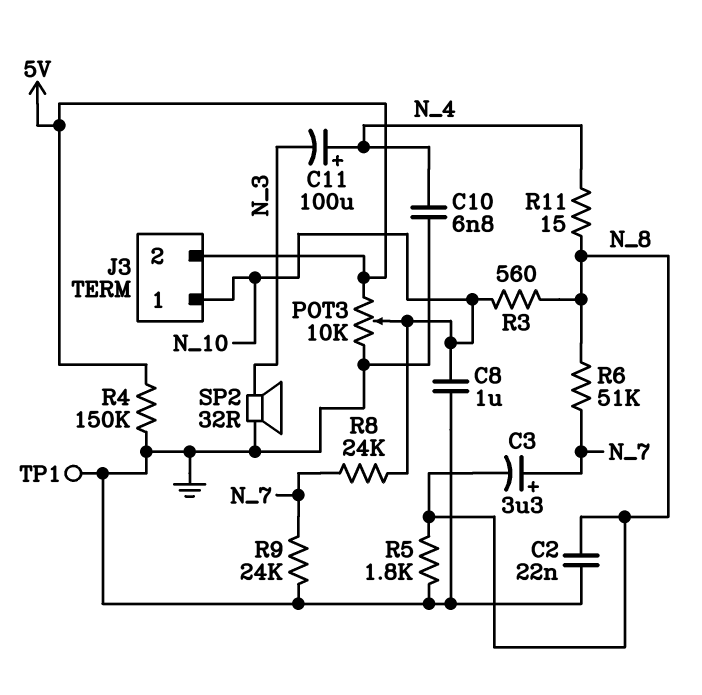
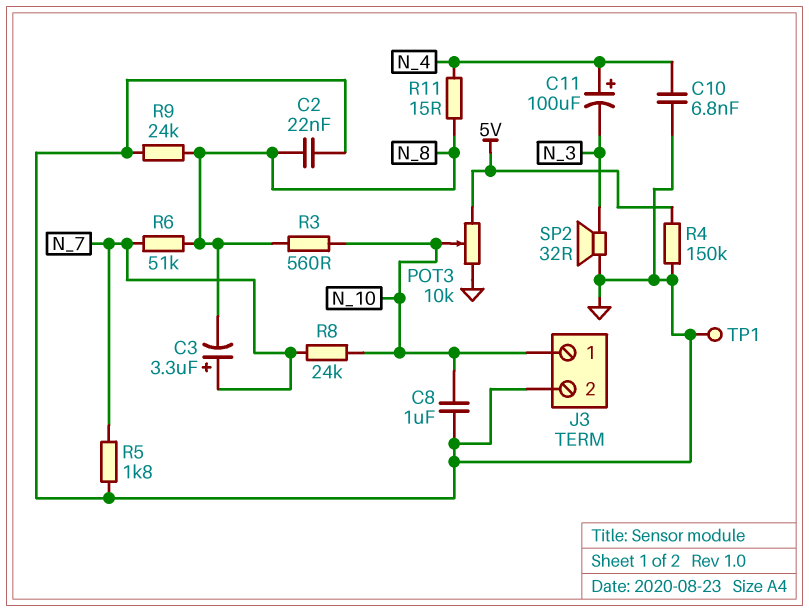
J3 pin 2: 5V -> GND
R5: 1.8k (GND, N_8) -> 1.8k (GND, N_7)
R9: 24k (GND, N_7) -> 24k (GND, N_8)

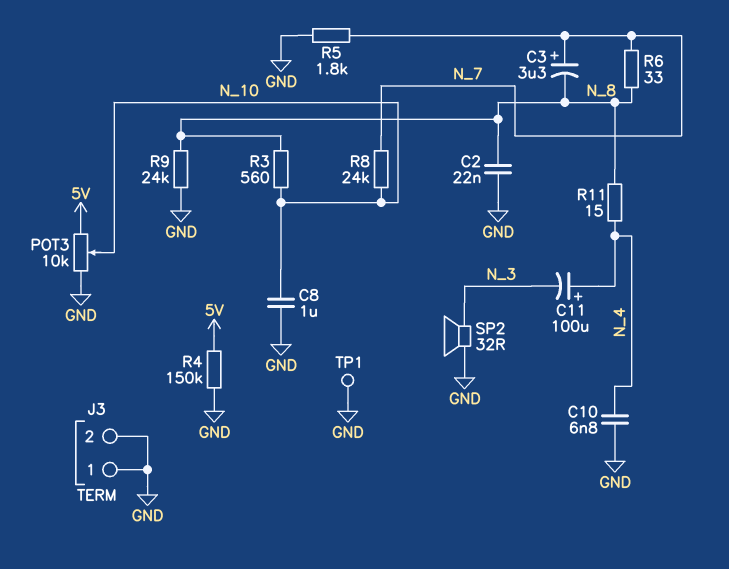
J3 pin 1: N_10 -> GND
R6: 51k (N_7, N_8) -> 33 (N_7, N_8)

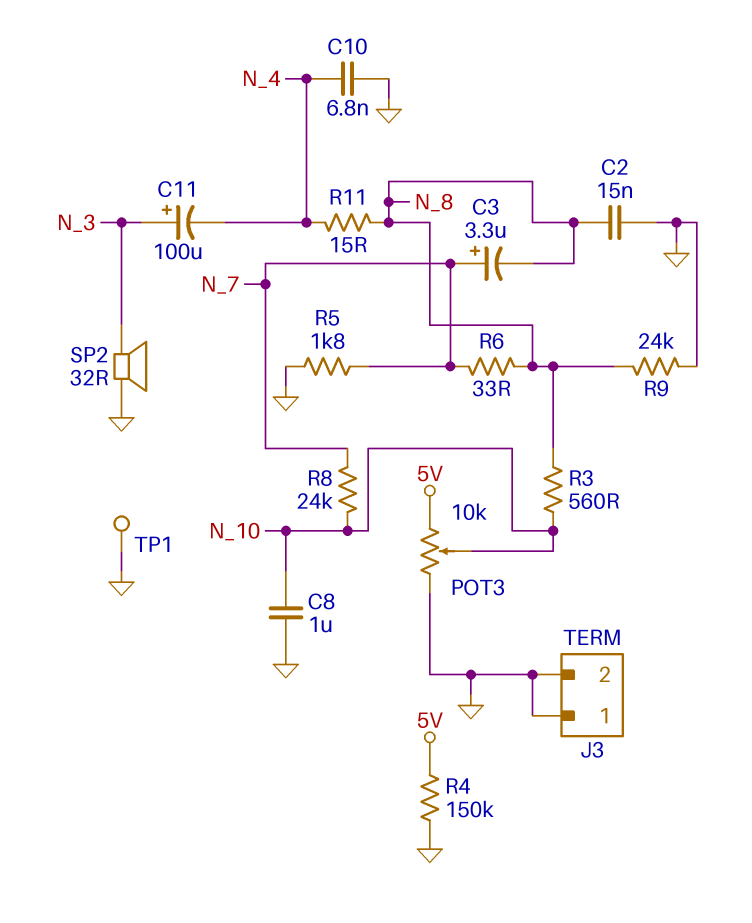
C2: 22nF (GND, N_8) -> 15nF (GND, N_8)
C11: 100uF (plus N_4, minus N_3) -> 100uF (plus N_3, minus N_4)

